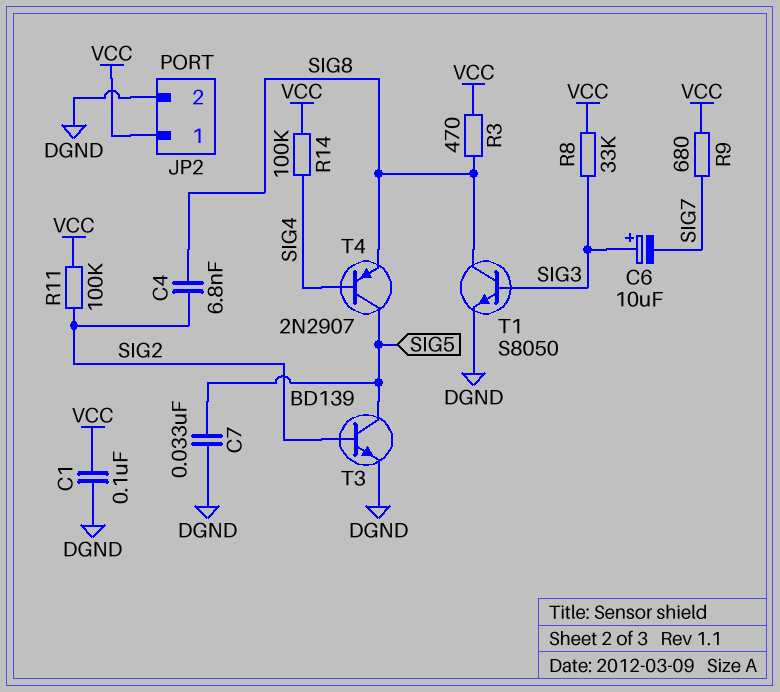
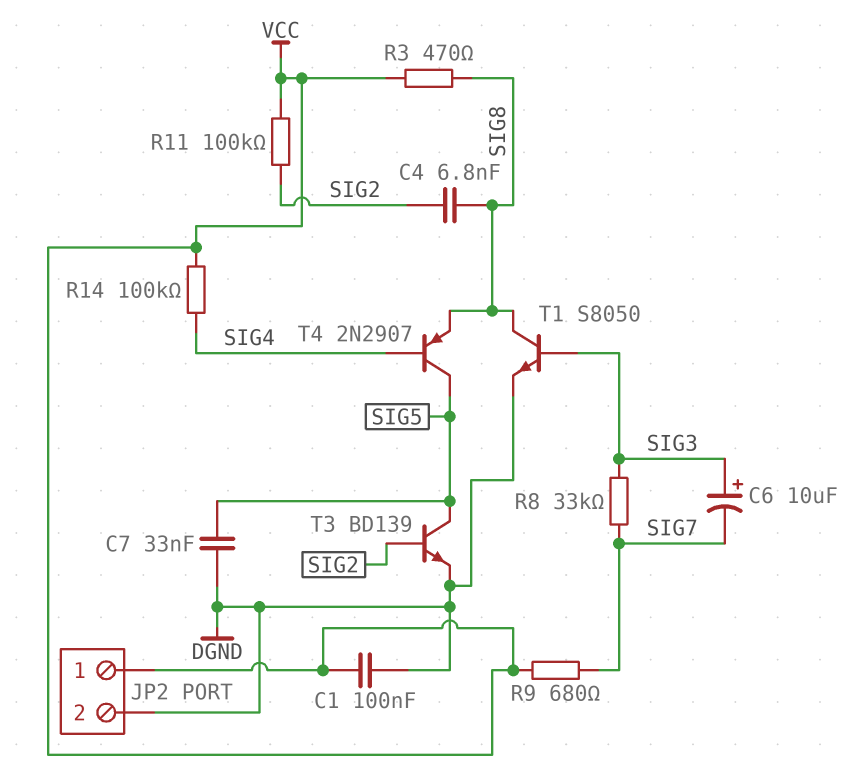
R8: 33k (SIG3, VCC) -> 33k (SIG3, SIG7)

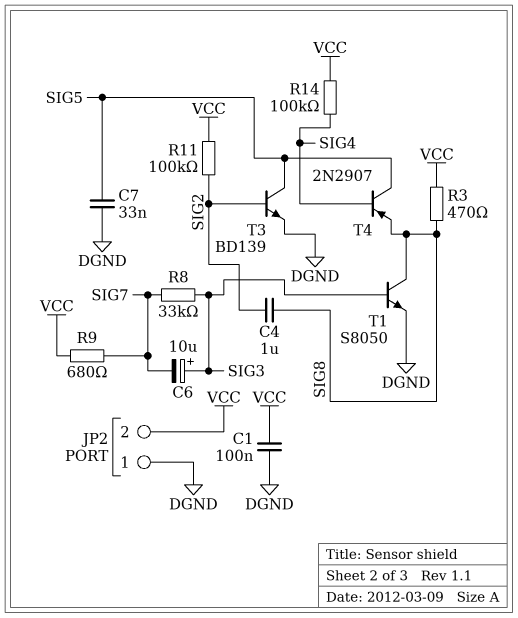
C4: 6.8nF (SIG2, SIG8) -> 1uF (SIG2, SIG8)
JP2 pin 1: VCC -> DGND
JP2 pin 2: DGND -> VCC

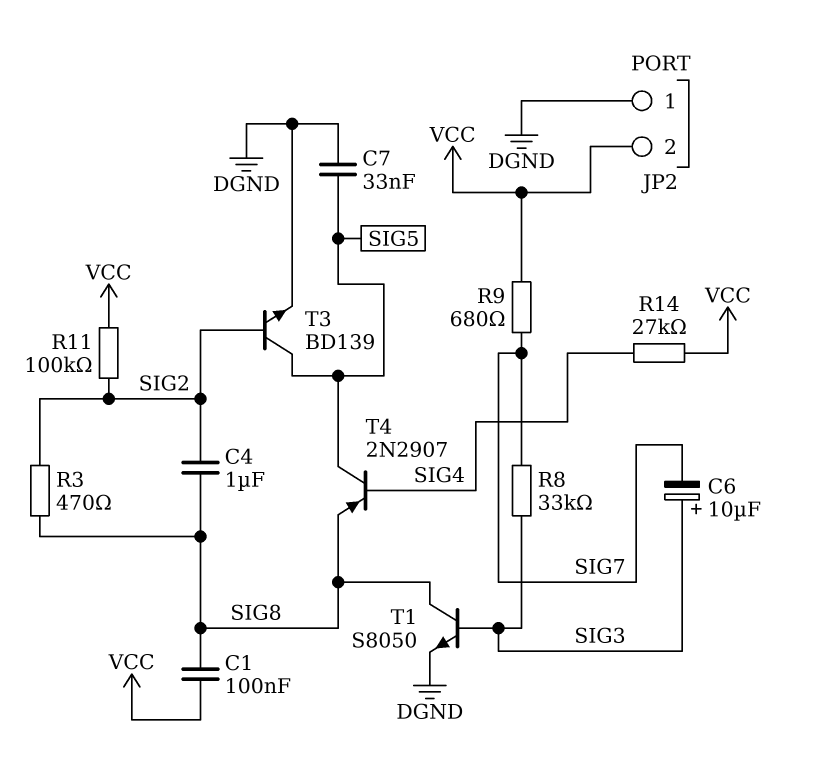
C1: 100nF (DGND, VCC) -> 100nF (SIG8, VCC)
R3: 470 (SIG8, VCC) -> 470 (SIG2, SIG8)
R14: 100k (SIG4, VCC) -> 27k (SIG4, VCC)

